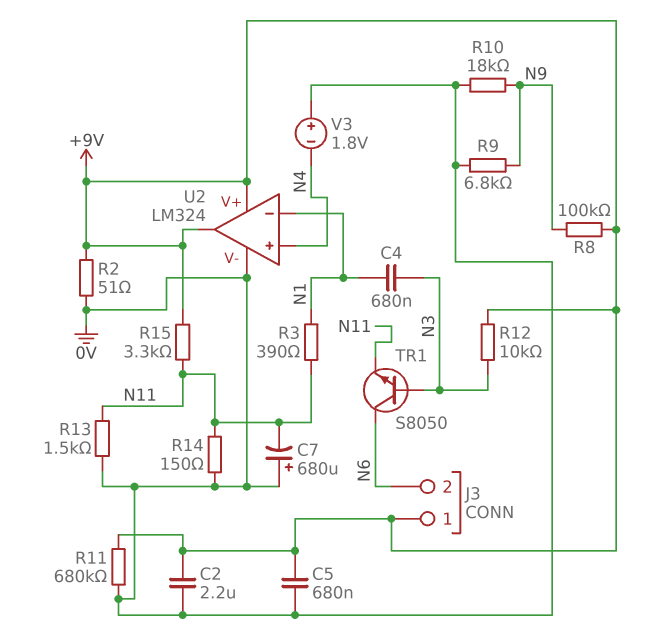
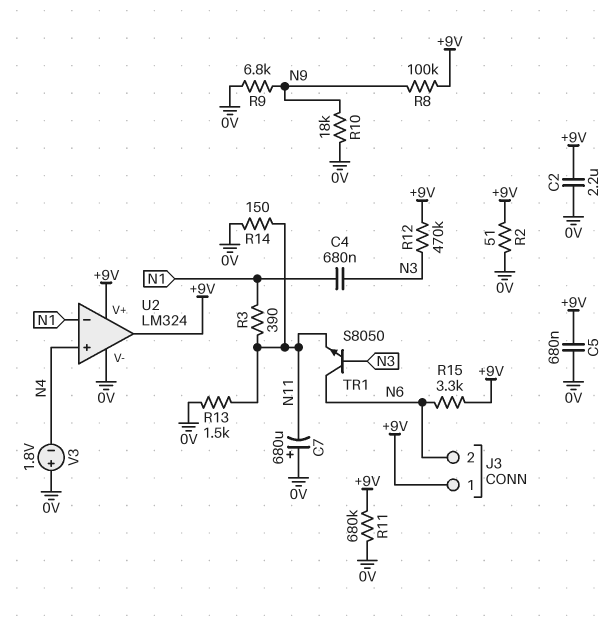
R12: 10k (+9V, N3) -> 470k (+9V, N3)
R15: 3.3k (+9V, N11) -> 3.3k (+9V, N6)

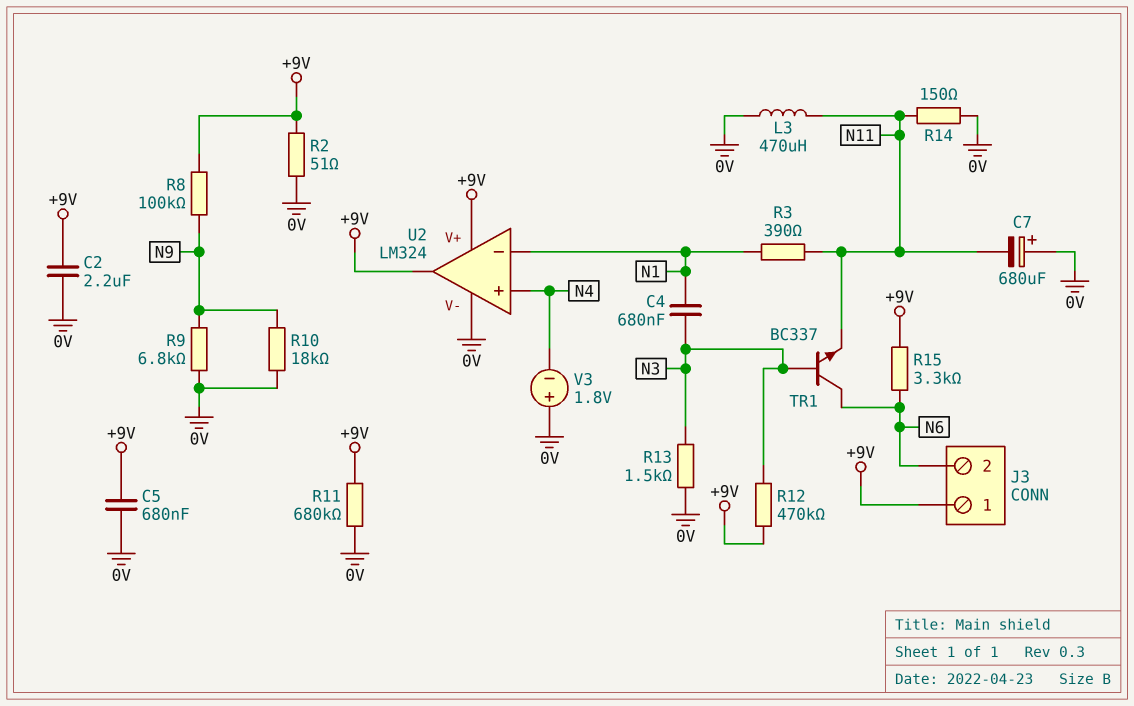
L3: none -> 470uH (0V, N11)
R13: 1.5k (0V, N11) -> 1.5k (0V, N3)
TR1: NPN S8050 (B N3, C N6, E N11) -> NPN BC337 (B N3, C N6, E N11)

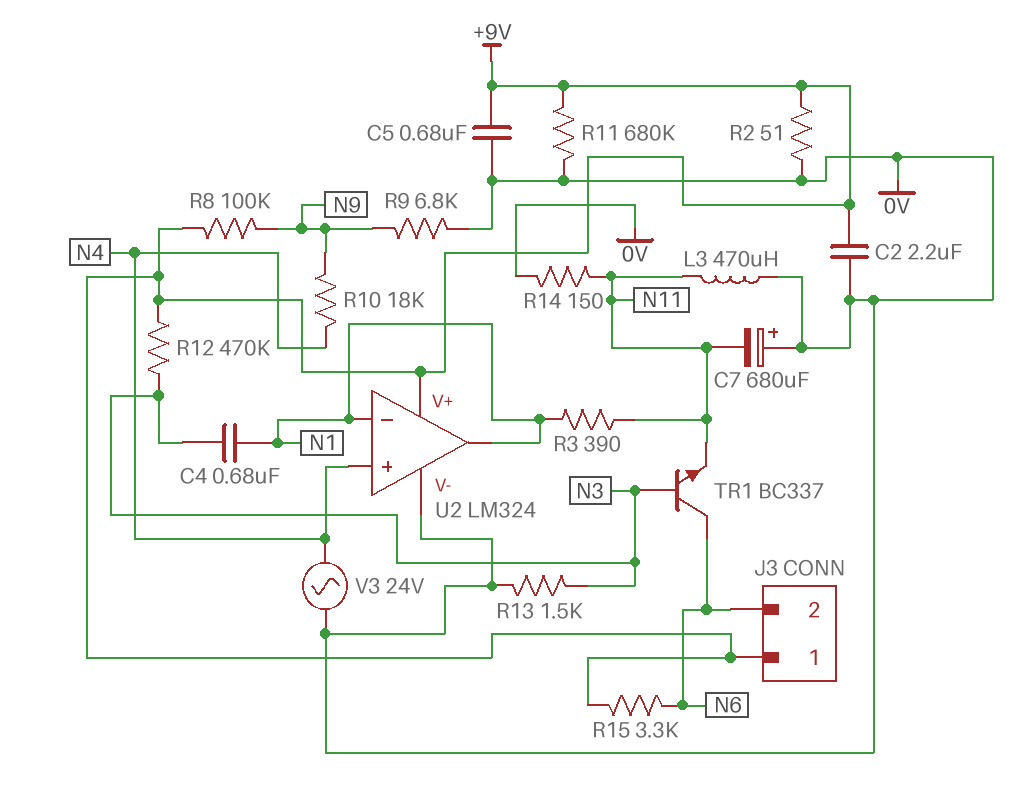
R10: 18k (0V, N9) -> 18k (N4, N9)
U2 pin out: +9V -> N1
V3: 1.8V (plus 0V, minus N4) -> AC 24V (0V, N4)

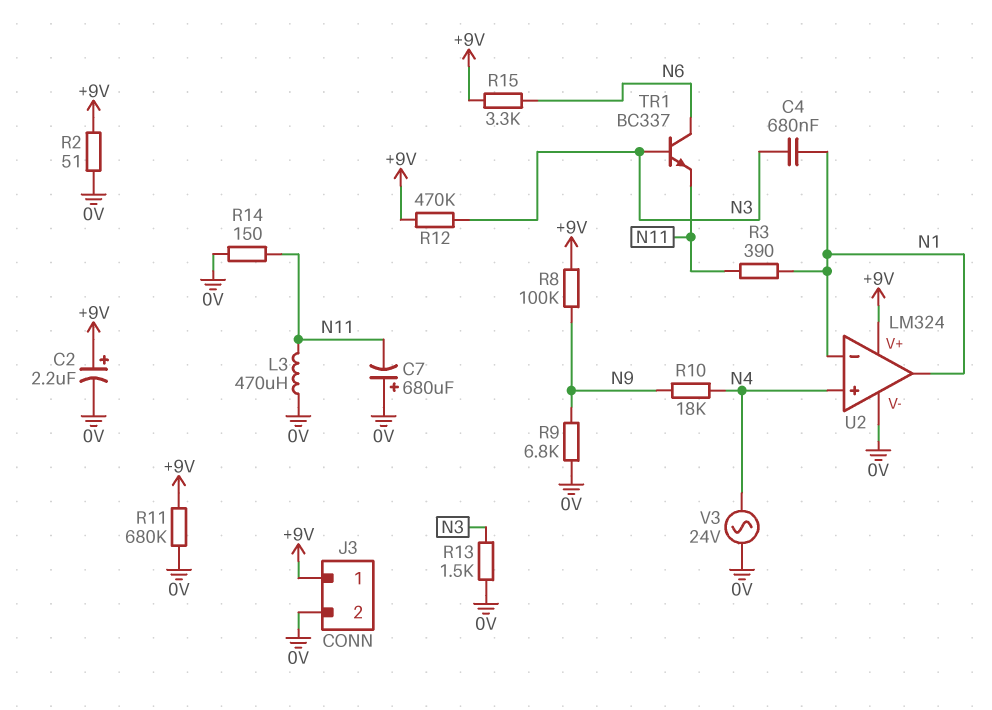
C2: 2.2uF (+9V, 0V) -> 2.2uF (plus +9V, minus 0V)
C5: 680nF (+9V, 0V) -> none
J3 pin 2: N6 -> 0V

